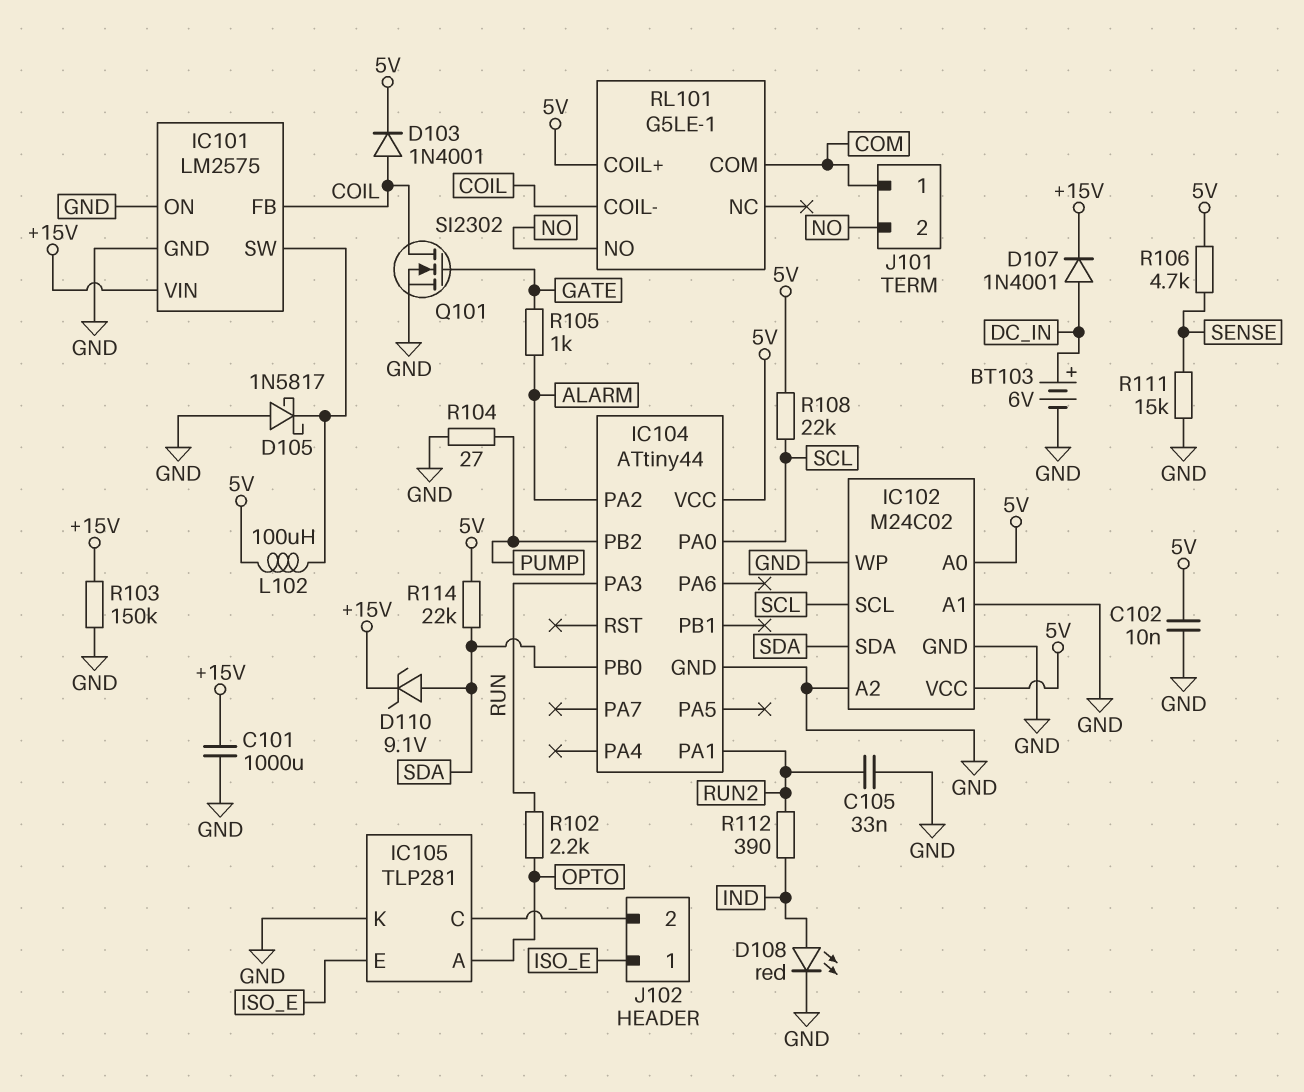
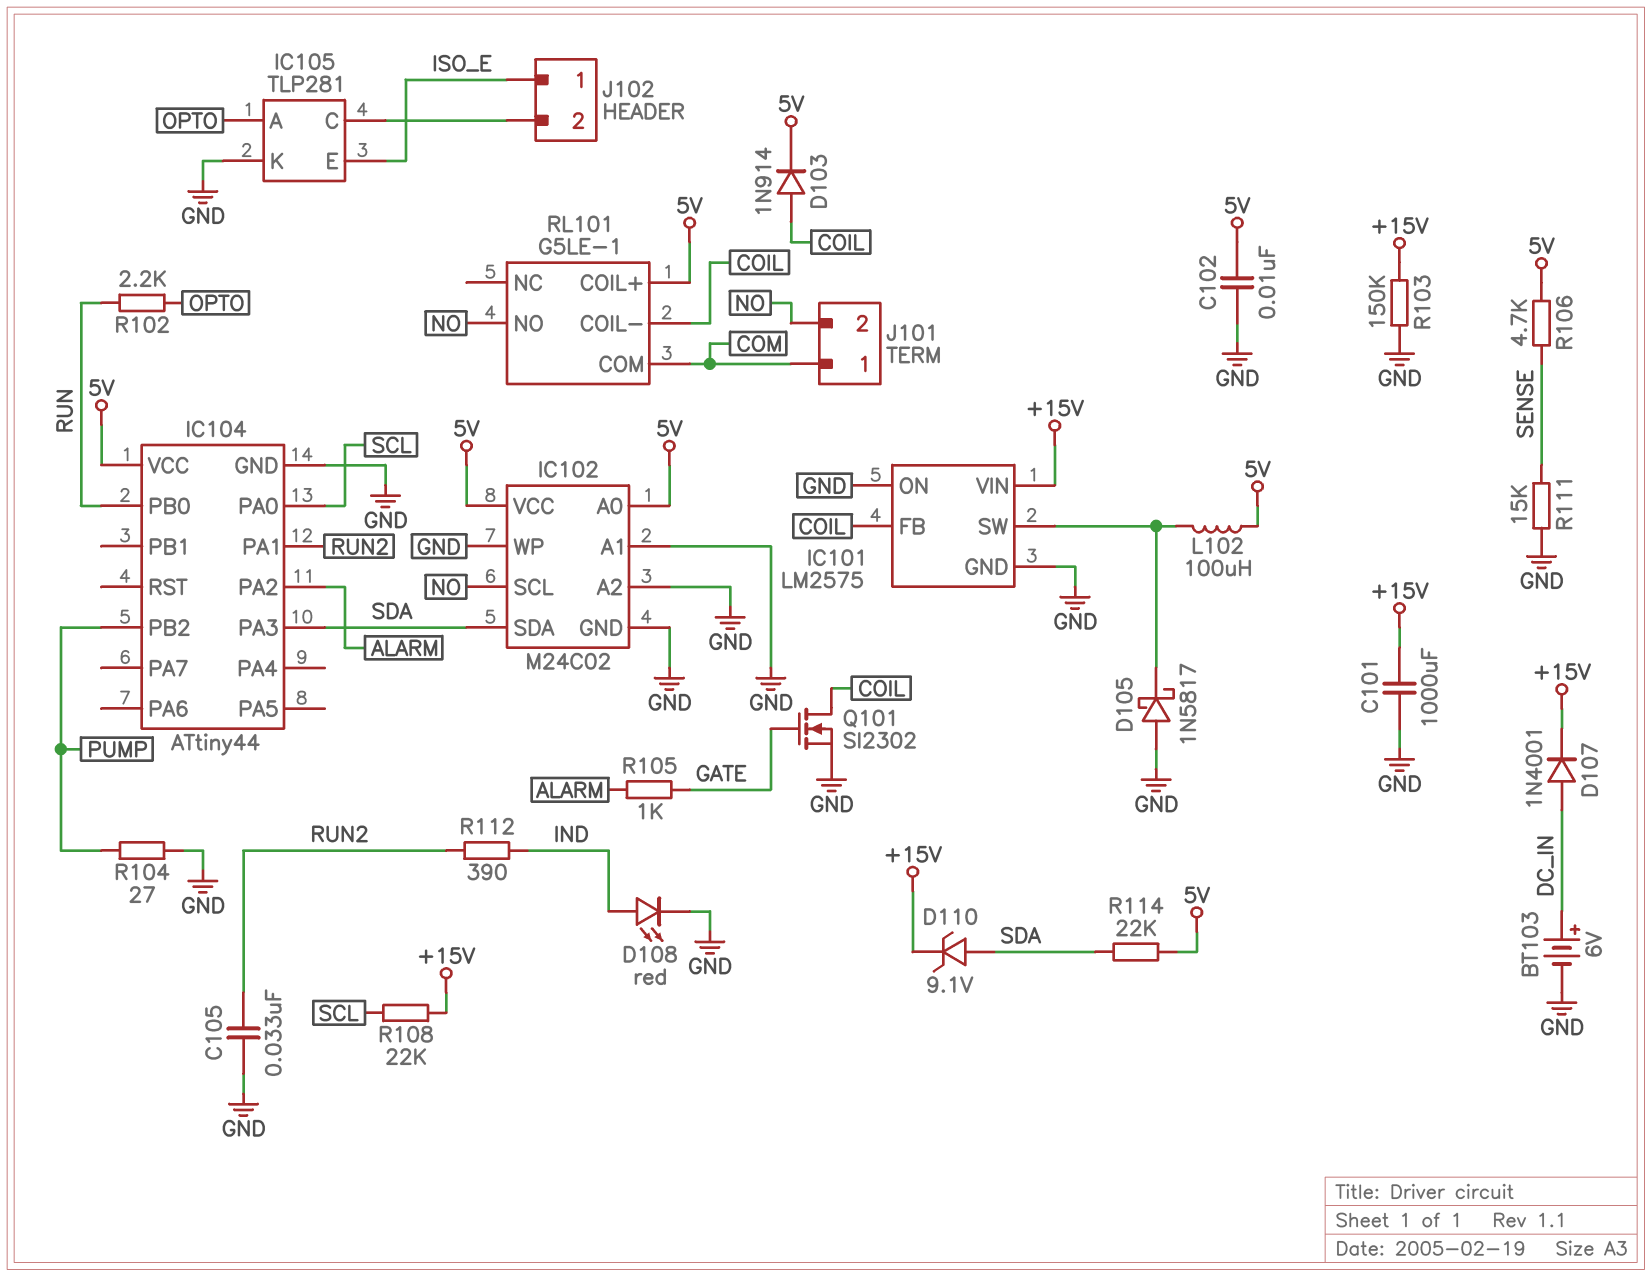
D103: diode 1N4001 (A COIL, K 5V) -> diode 1N914 (A COIL, K 5V)
IC102 pin SCL: SCL -> NO
IC104 pin PA3: RUN -> SDA
IC104 pin PB0: SDA -> RUN
R108: 22k (5V, SCL) -> 22k (+15V, SCL)

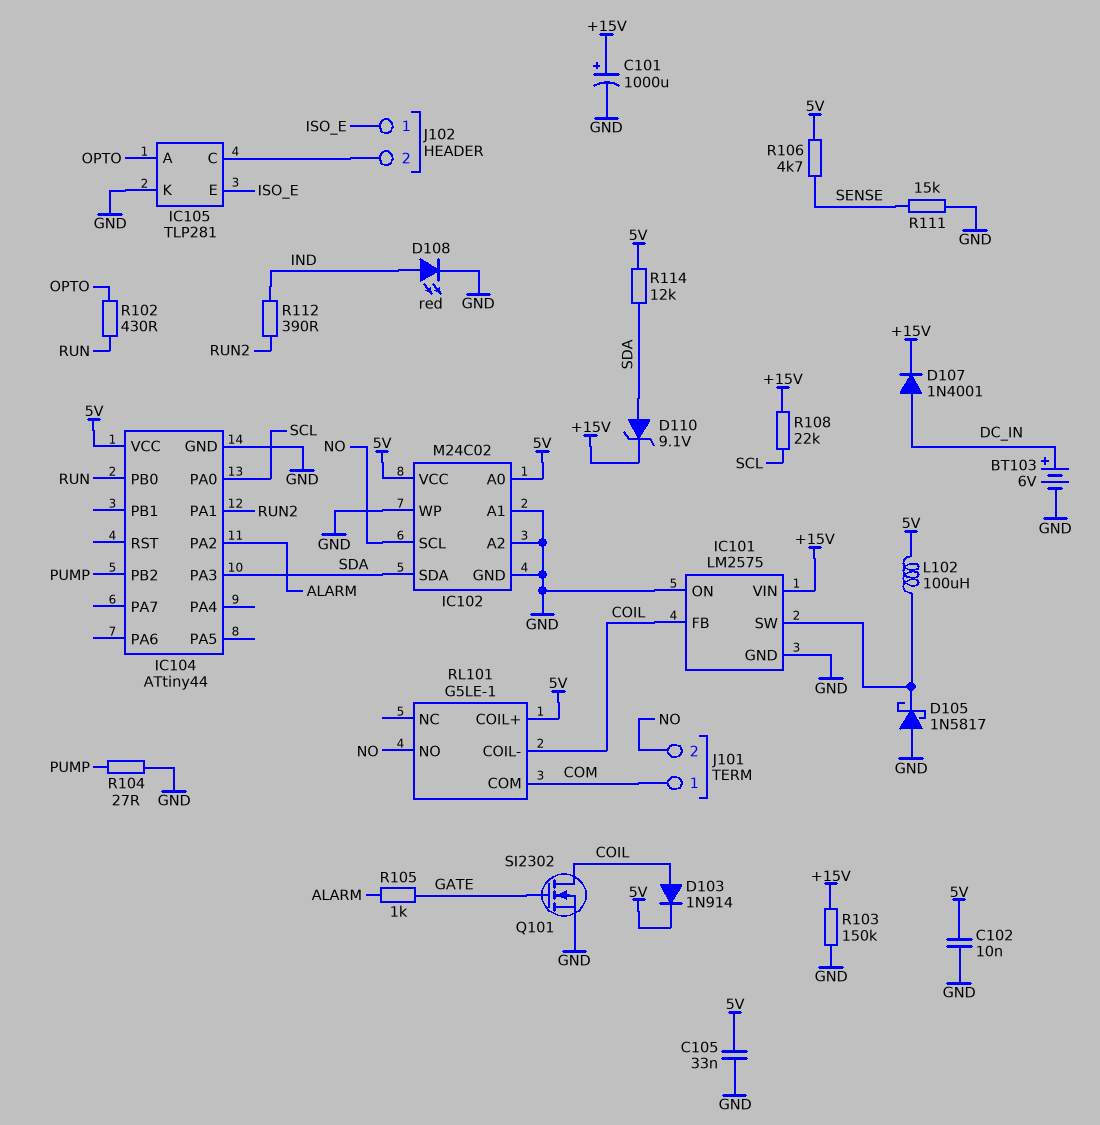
C101: 1000uF (+15V, GND) -> 1000uF (plus +15V, minus GND)
C105: 33nF (GND, RUN2) -> 33nF (5V, GND)
R102: 2.2k (OPTO, RUN) -> 430 (OPTO, RUN)
R114: 22k (5V, SDA) -> 12k (5V, SDA)

